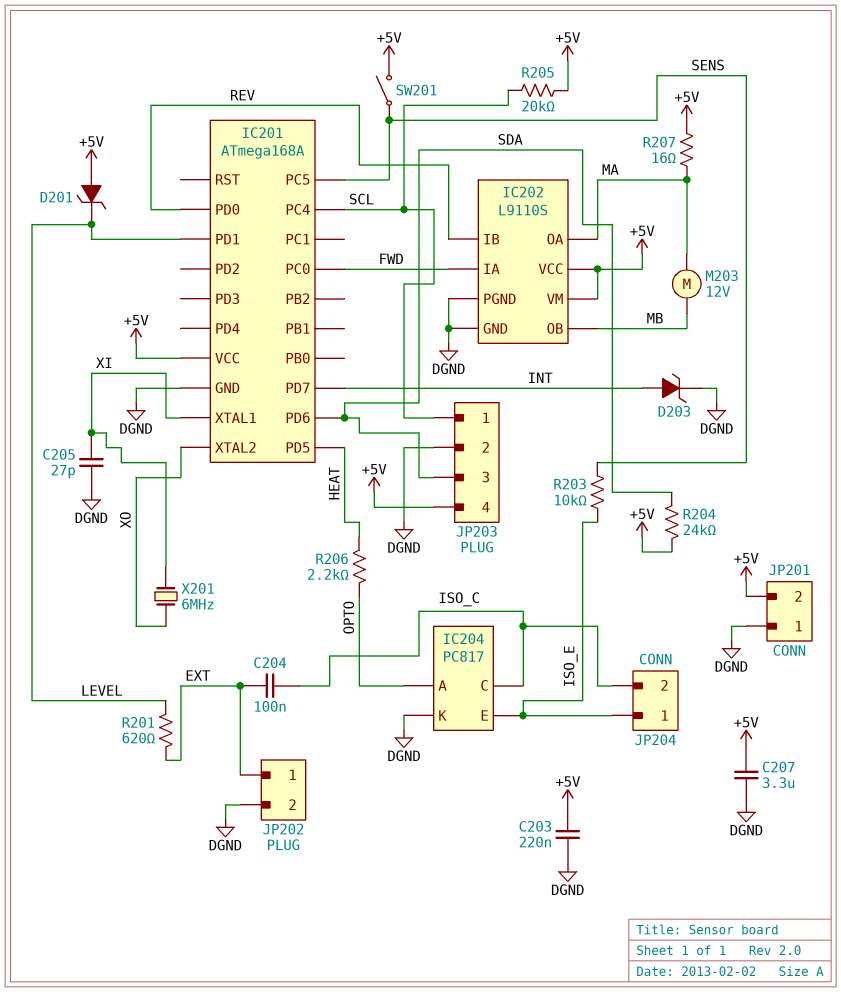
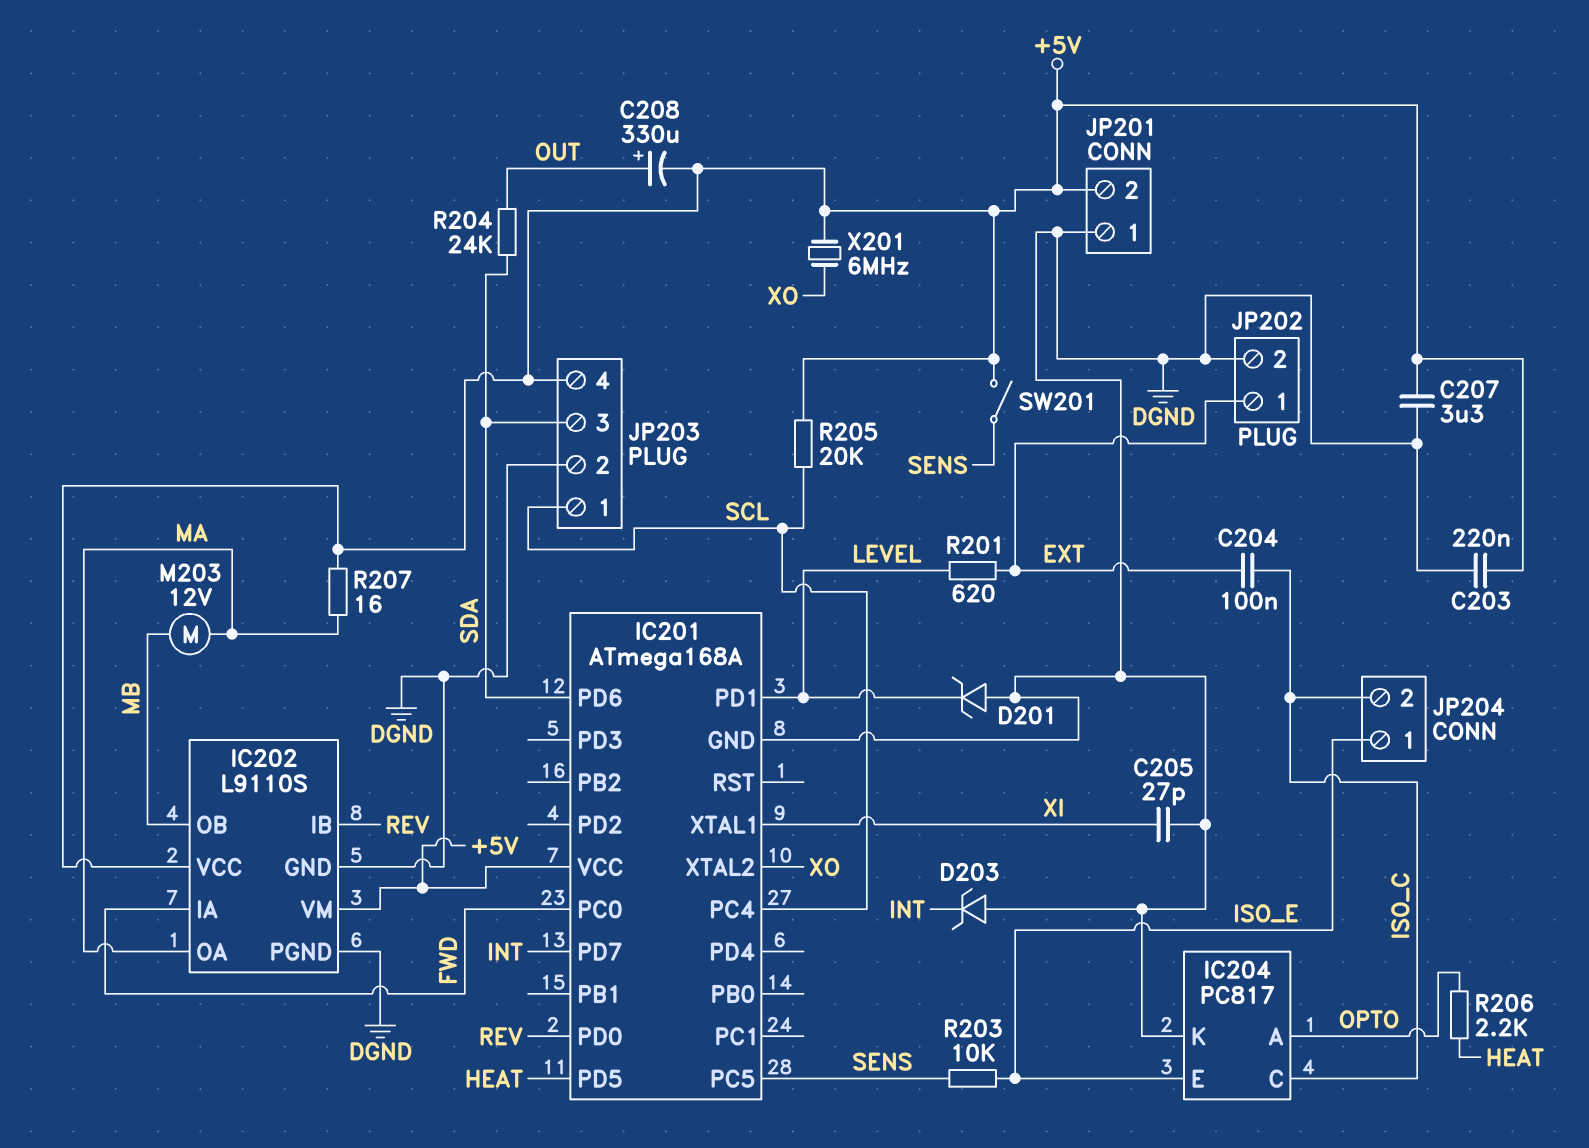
C208: none -> 330uF (plus OUT, minus +5V)
D201: zener (A +5V, K LEVEL) -> zener (A DGND, K LEVEL)
D203: zener (A INT, K DGND) -> zener (A DGND, K INT)
R204: 24k (+5V, SDA) -> 24k (OUT, SDA)
X201: 6MHz (XI, XO) -> 6MHz (+5V, XO)

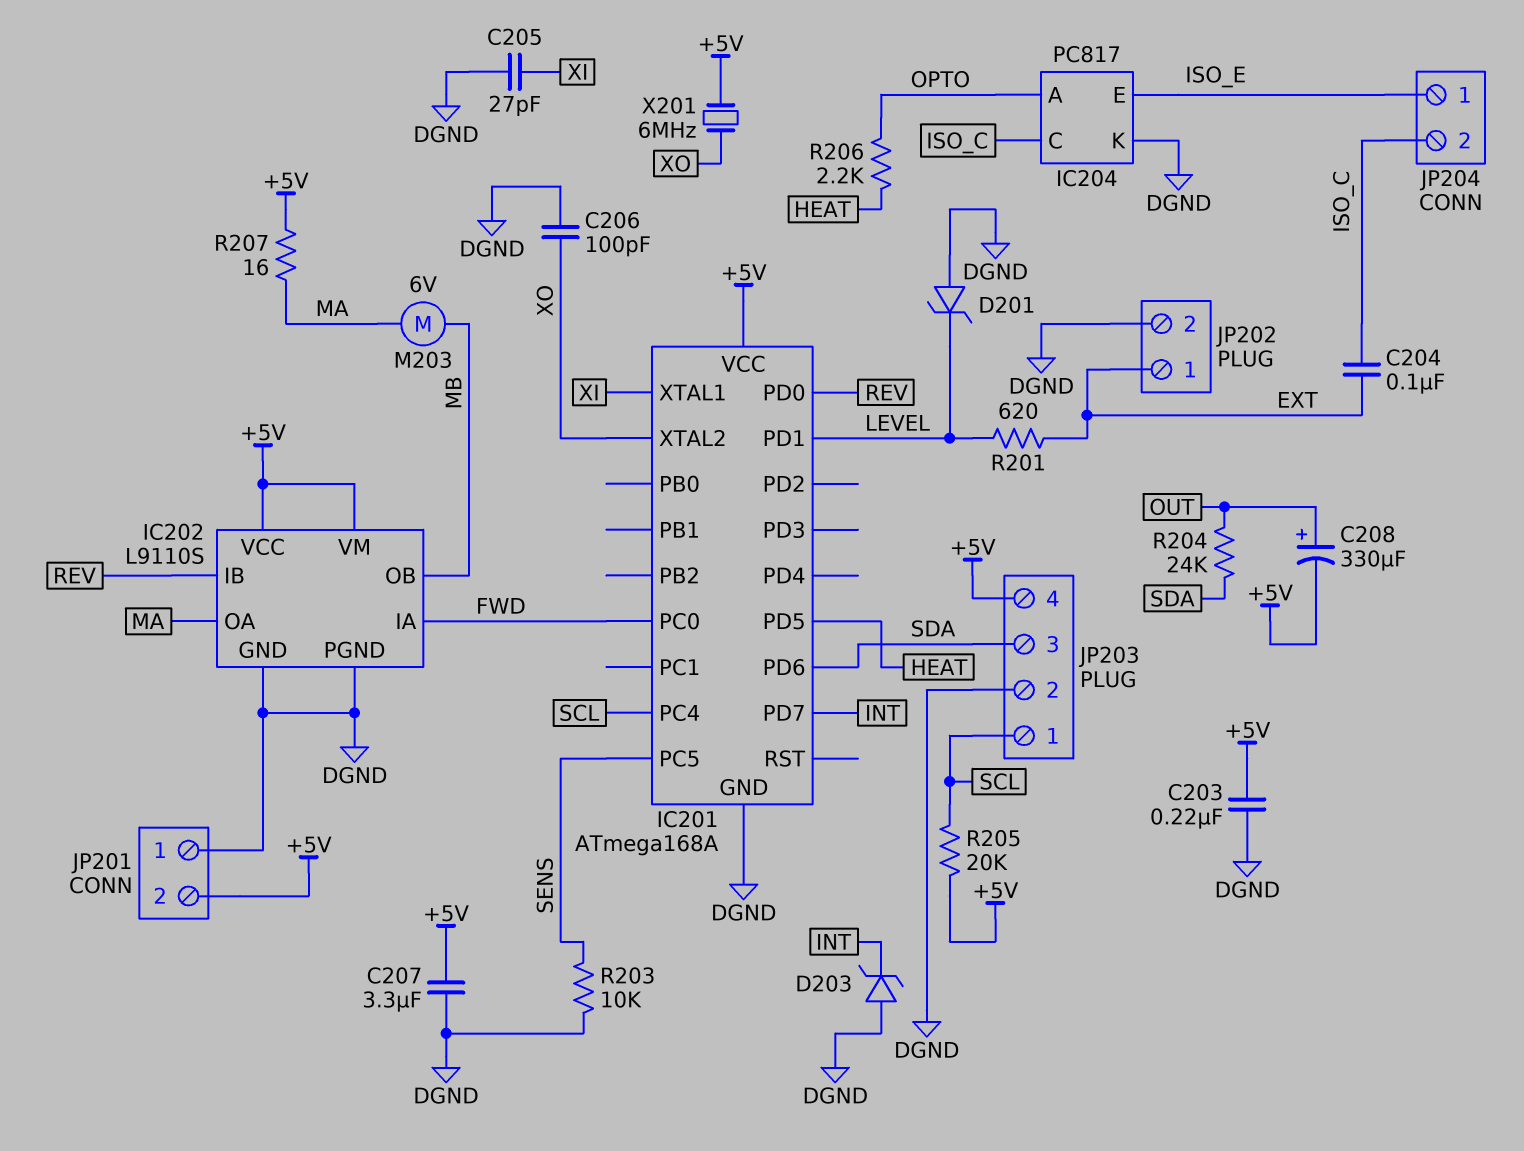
C206: none -> 100pF (DGND, XO)
M203: motor 12V (MA, MB) -> motor 6V (MA, MB)
R203: 10k (ISO_E, SENS) -> 10k (DGND, SENS)
SW201: switch (+5V, SENS) -> none

